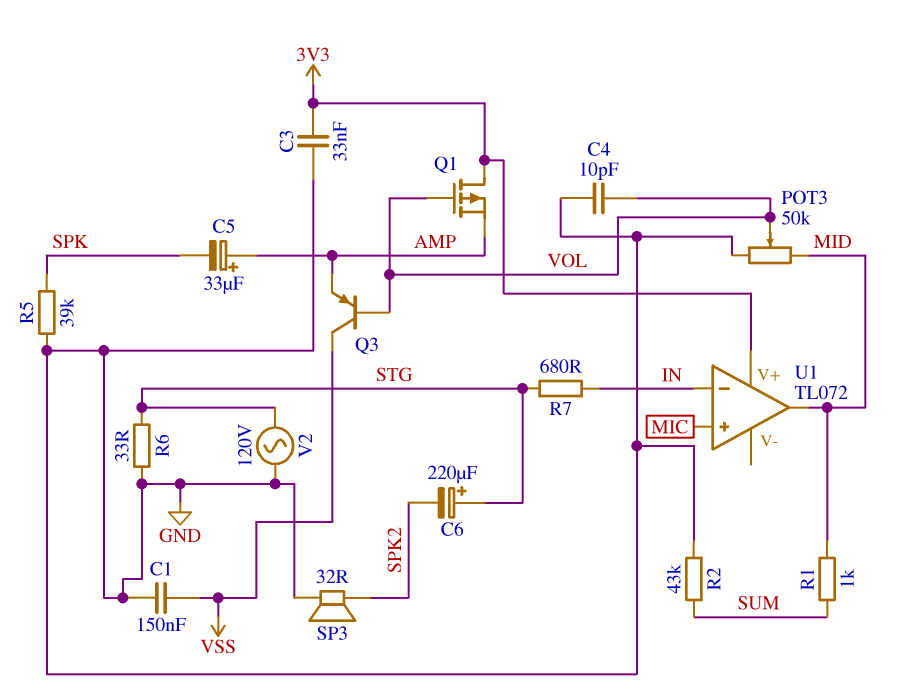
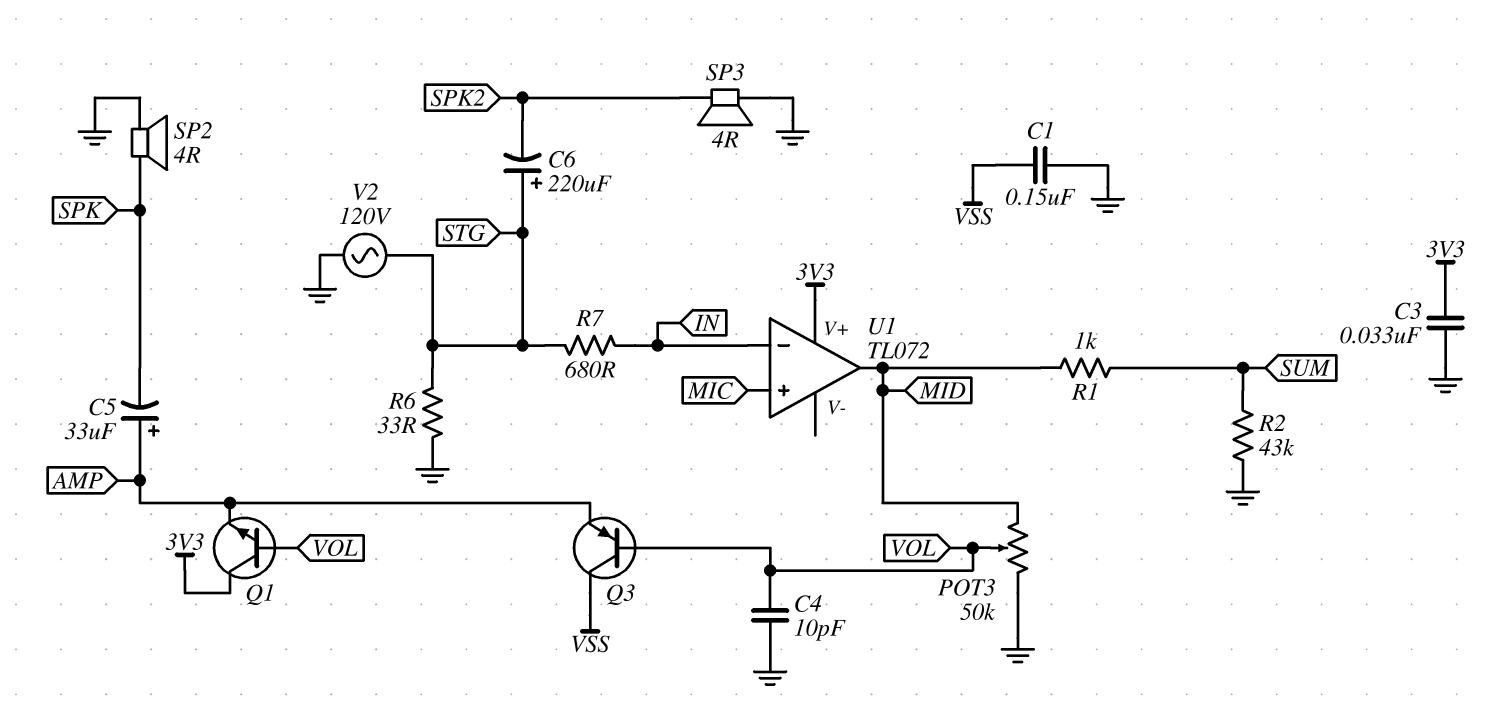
Q1: PMOS (G VOL, D 3V3, S AMP) -> NPN (B VOL, C 3V3, E AMP)
R5: 39k (GND, SPK) -> none
SP2: none -> speaker 4R (GND, SPK)
SP3: speaker 32R (GND, SPK2) -> speaker 4R (GND, SPK2)

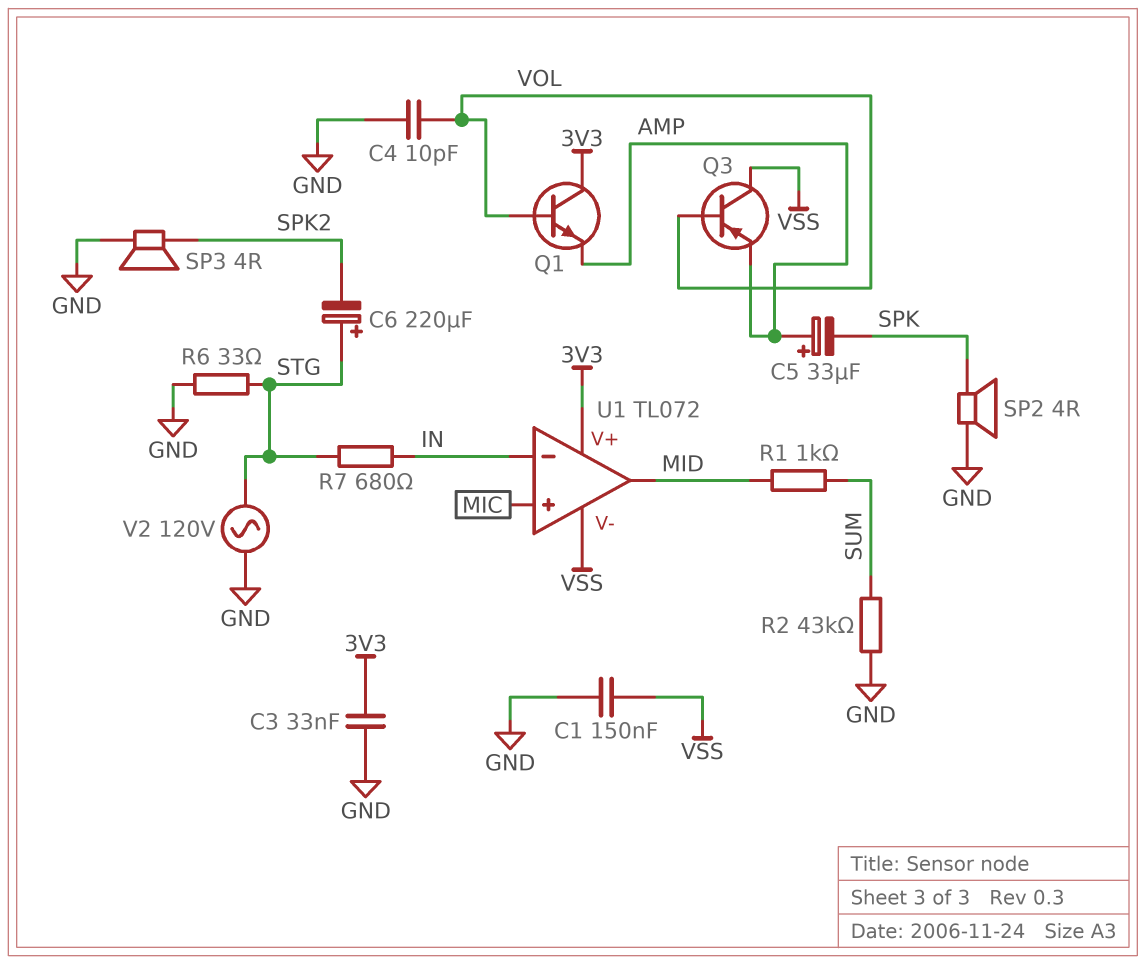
POT3: 50k (GND, MID, wiper VOL) -> none
U1 pin V-: none -> VSS

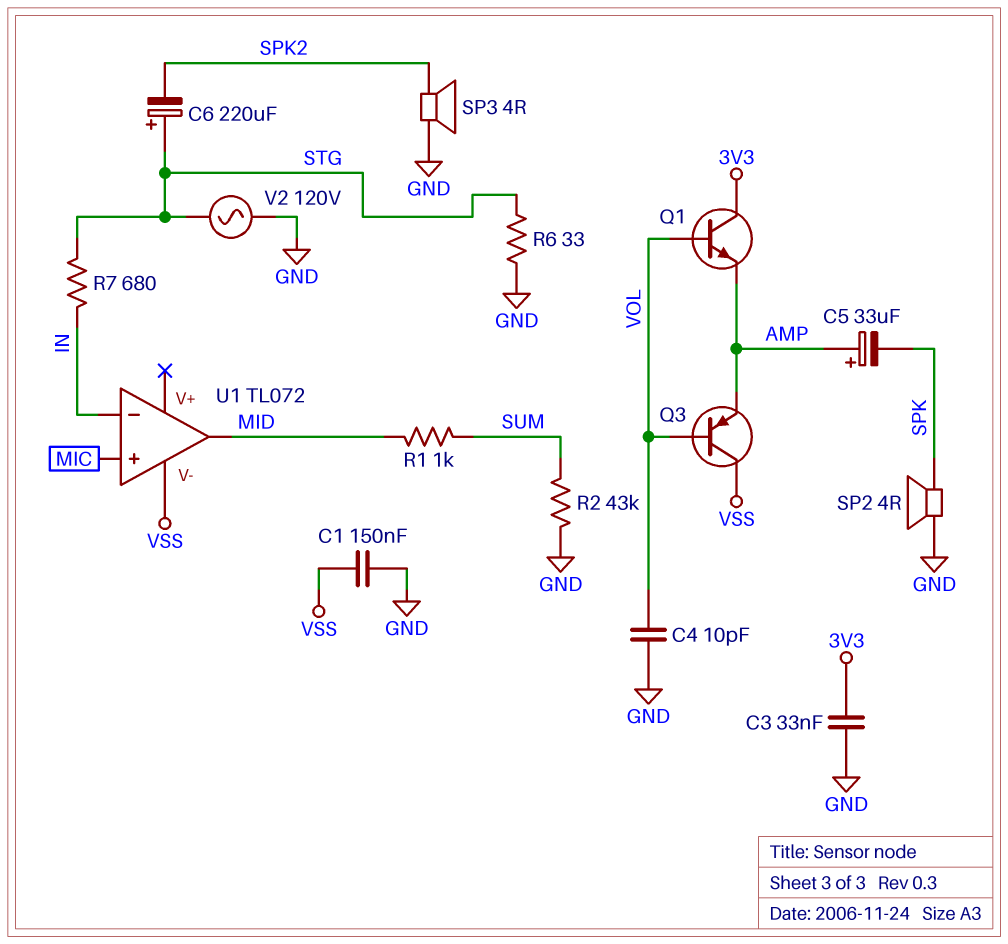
U1 pin V+: 3V3 -> none

